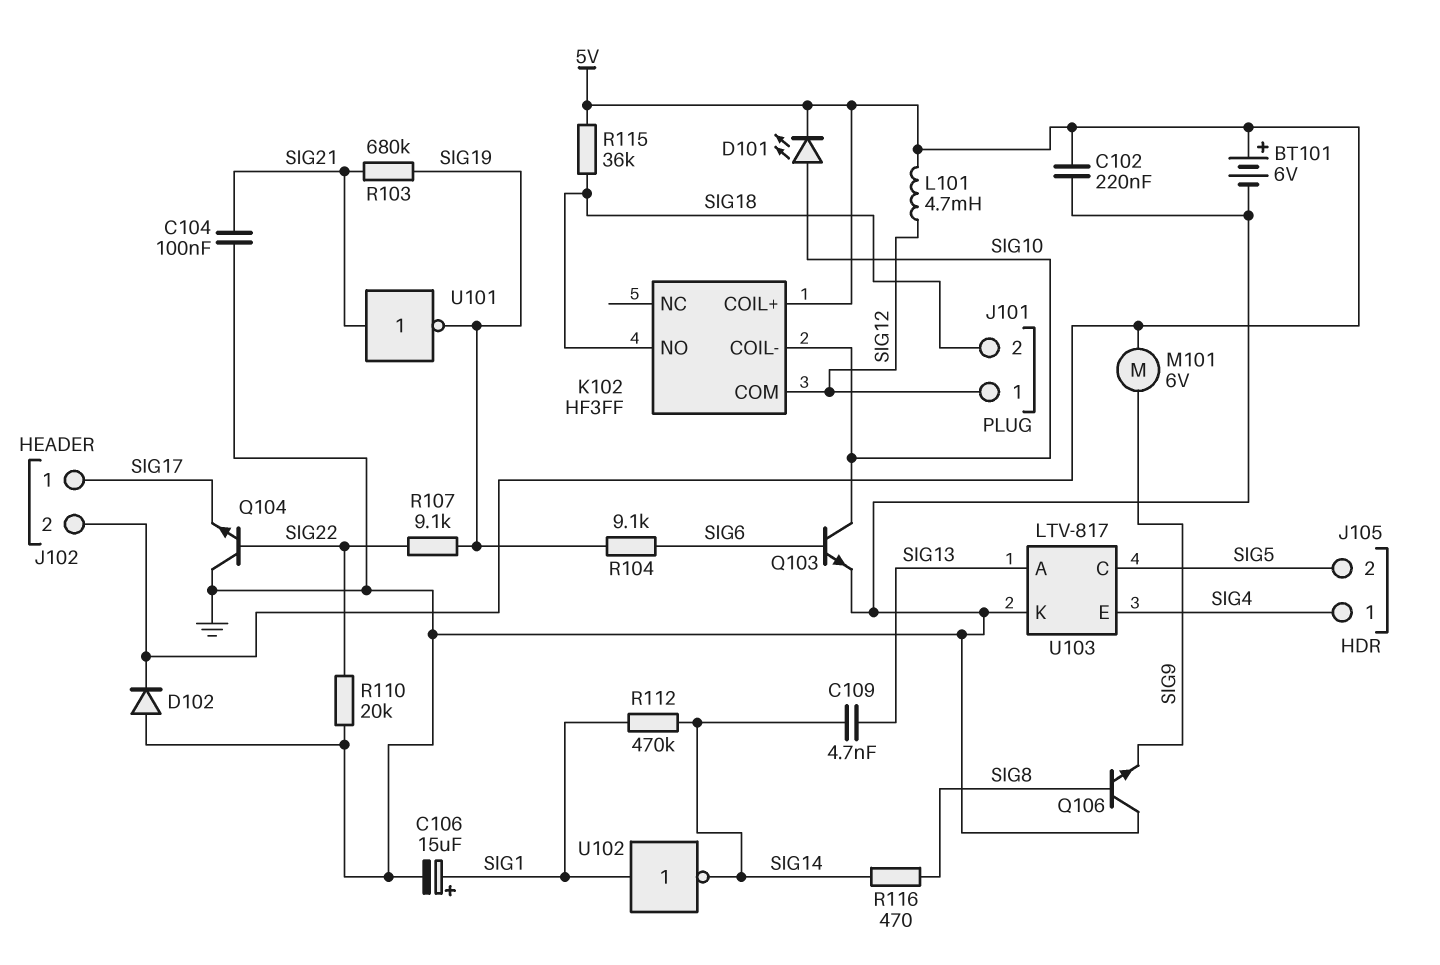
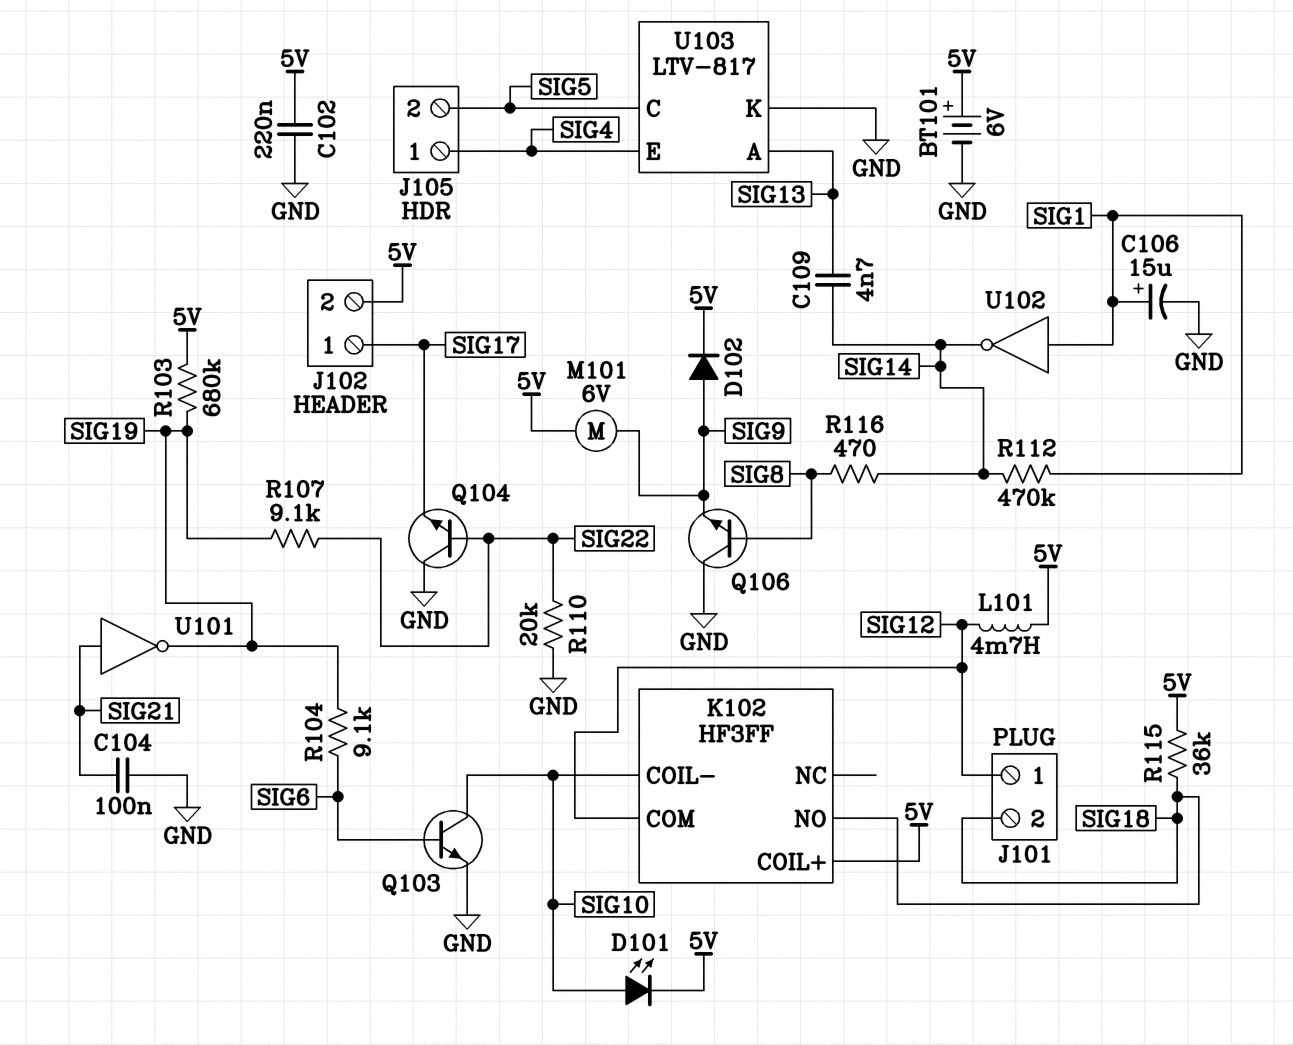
D102: diode (A GND, K 5V) -> diode (A SIG9, K 5V)
R103: 680k (SIG19, SIG21) -> 680k (5V, SIG19)

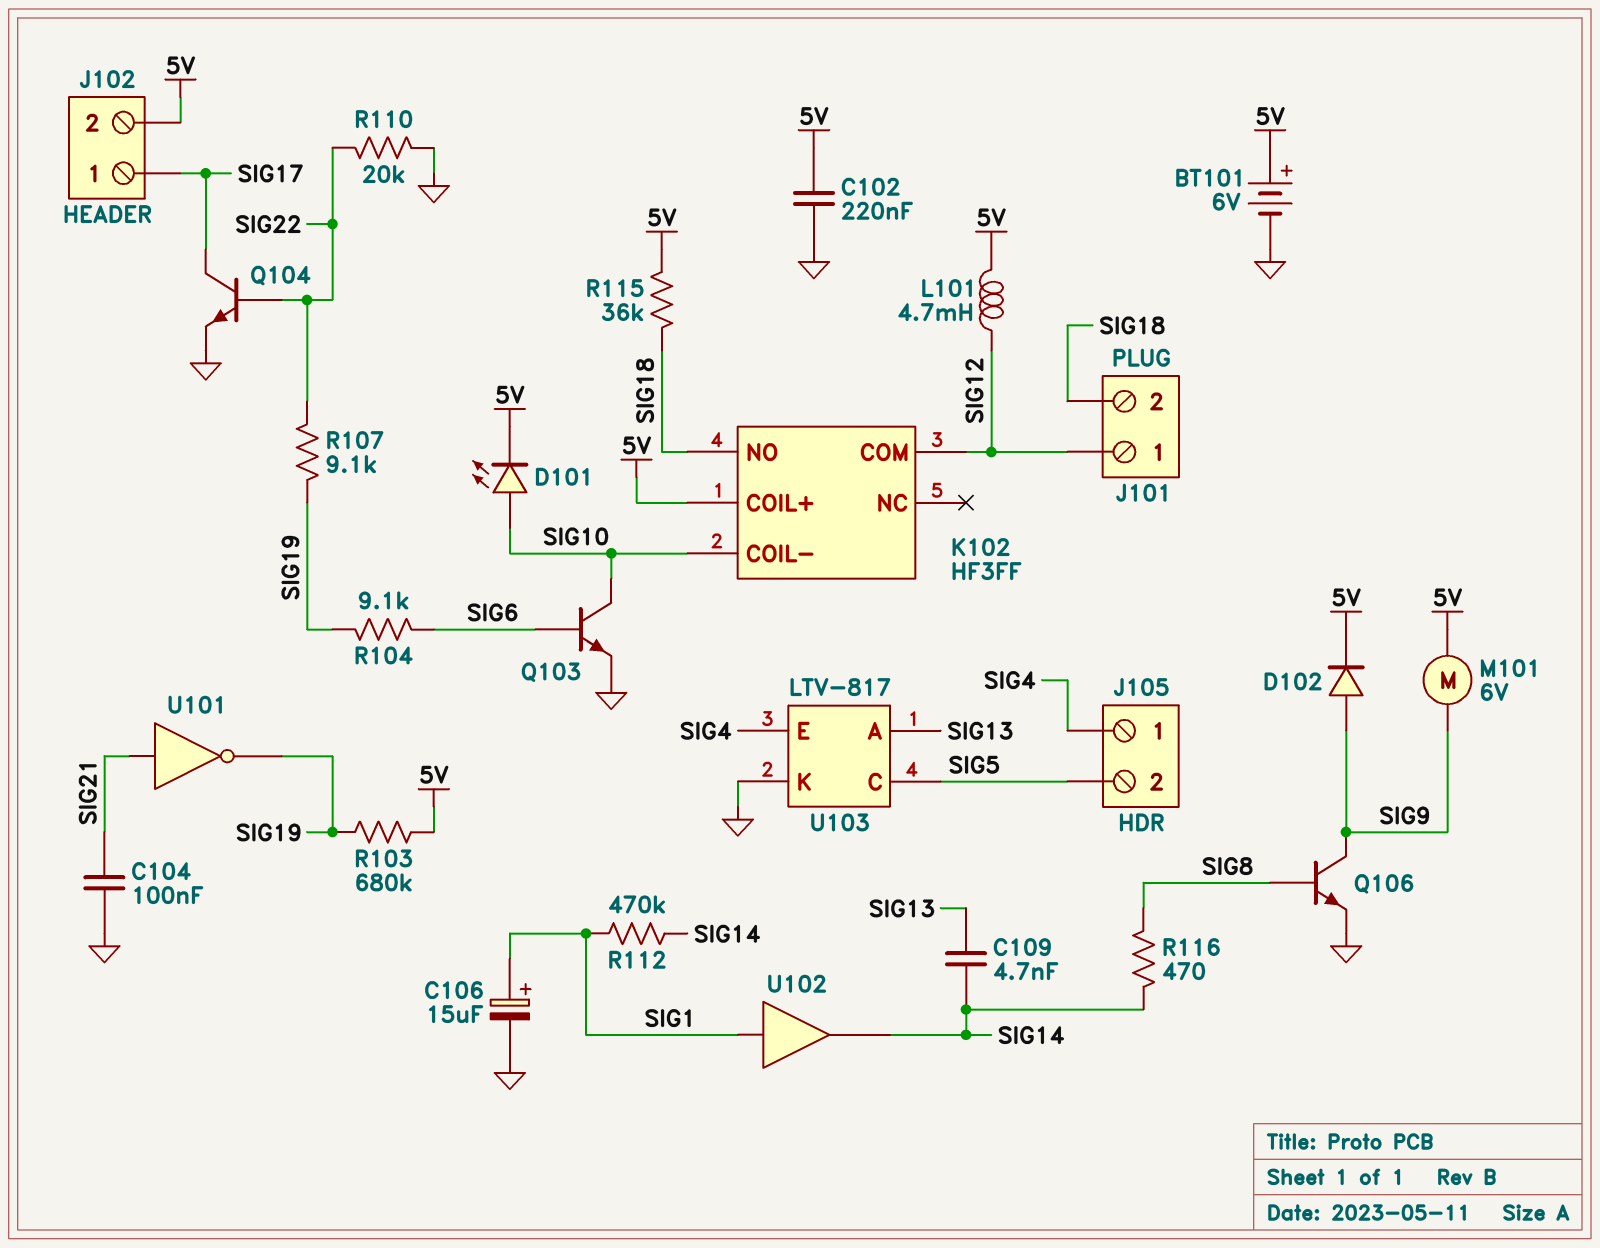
Q104: NPN (B SIG22, C GND, E SIG17) -> NPN (B SIG22, C SIG17, E GND)
Q106: NPN (B SIG8, C GND, E SIG9) -> NPN (B SIG8, C SIG9, E GND)
U102: NOT (in SIG1, out SIG14) -> buffer (in SIG1, out SIG14)

